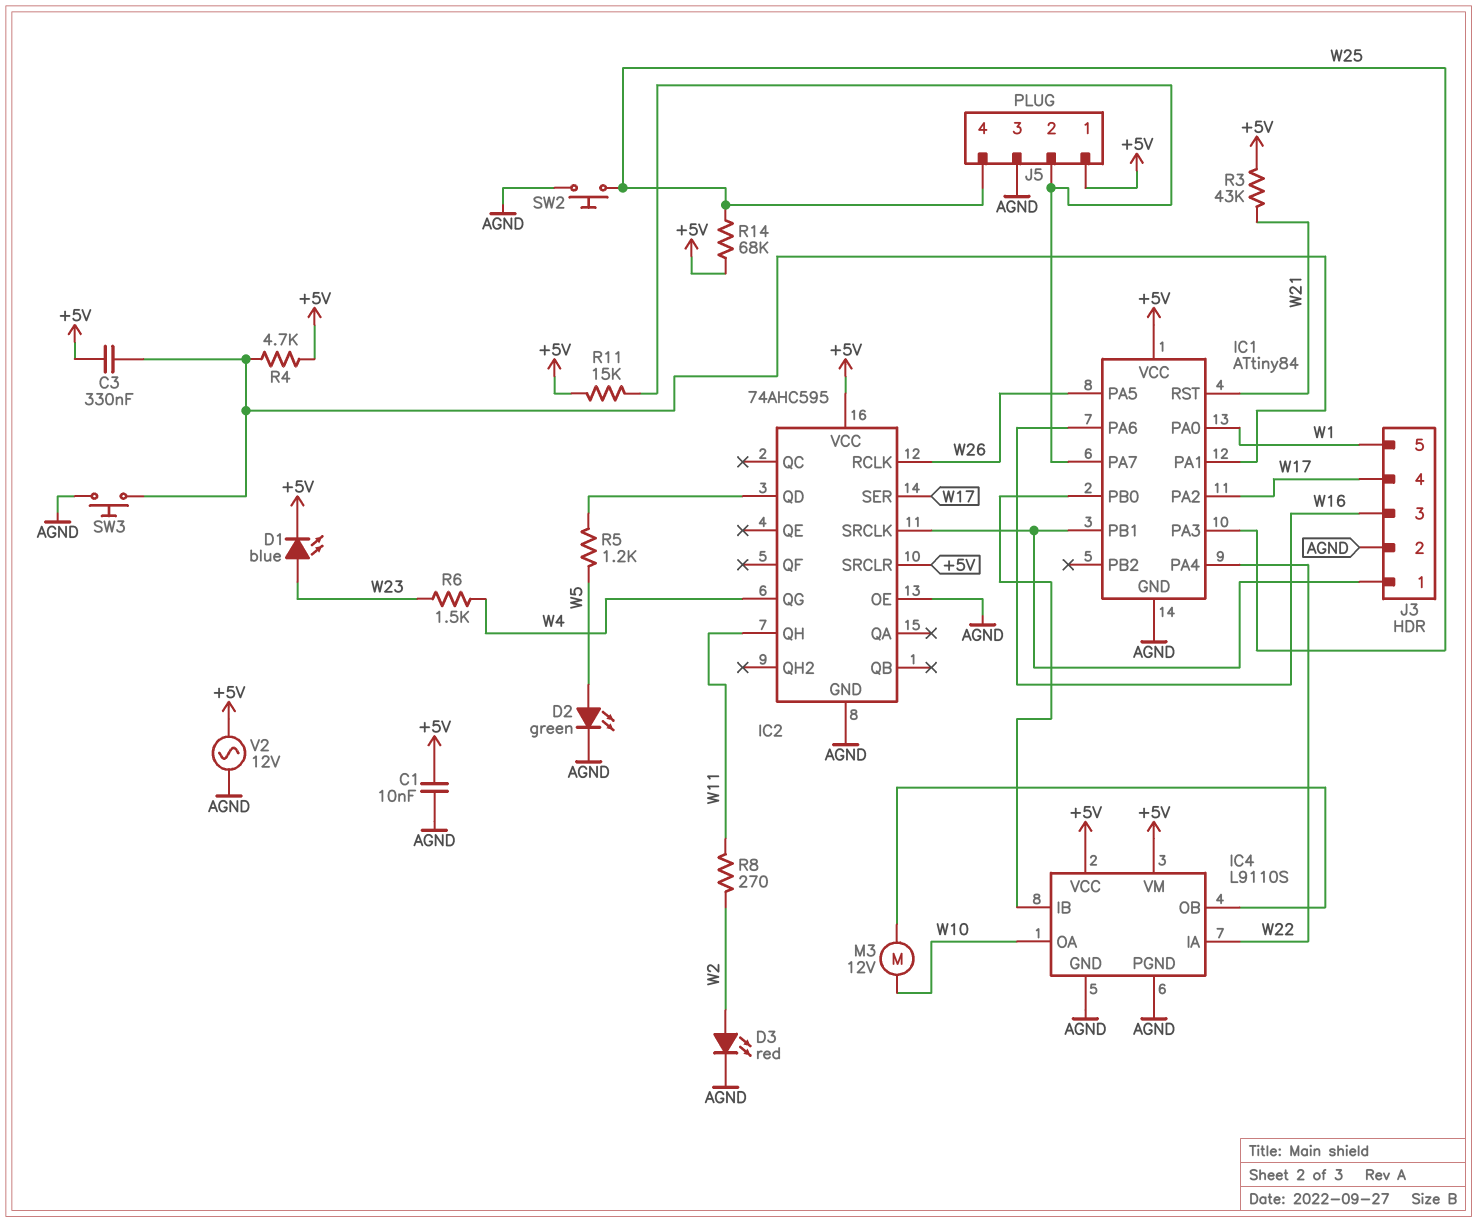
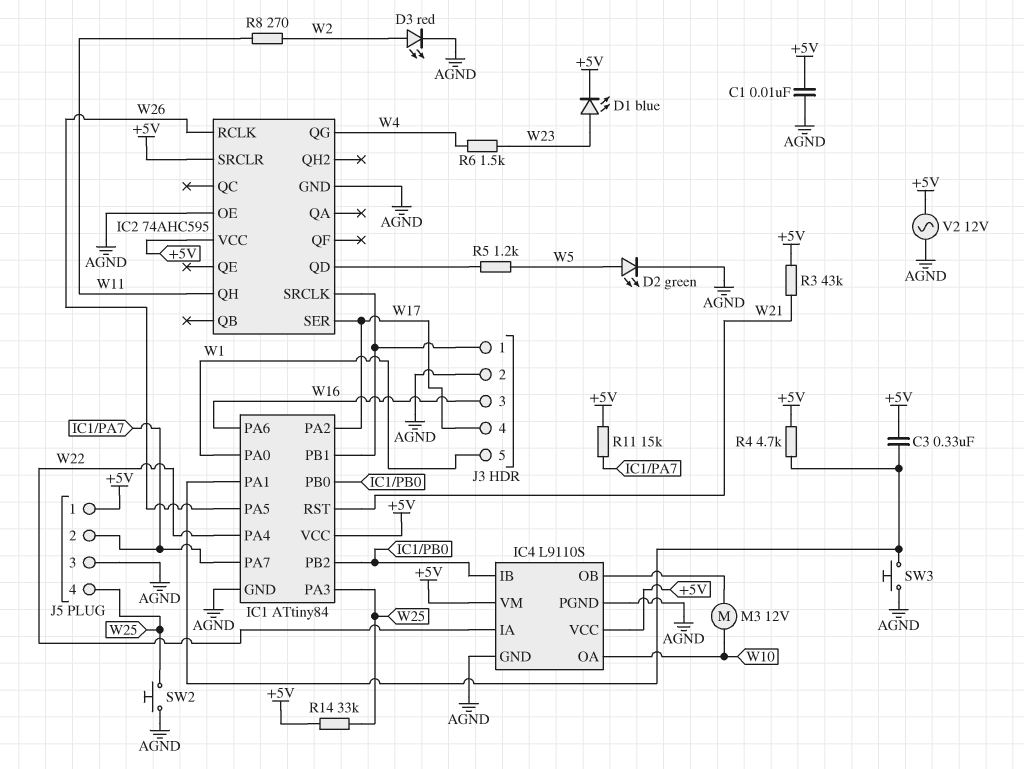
IC1 pin PB2: none -> IC1/PB0
R14: 68k (+5V, W25) -> 33k (+5V, W25)

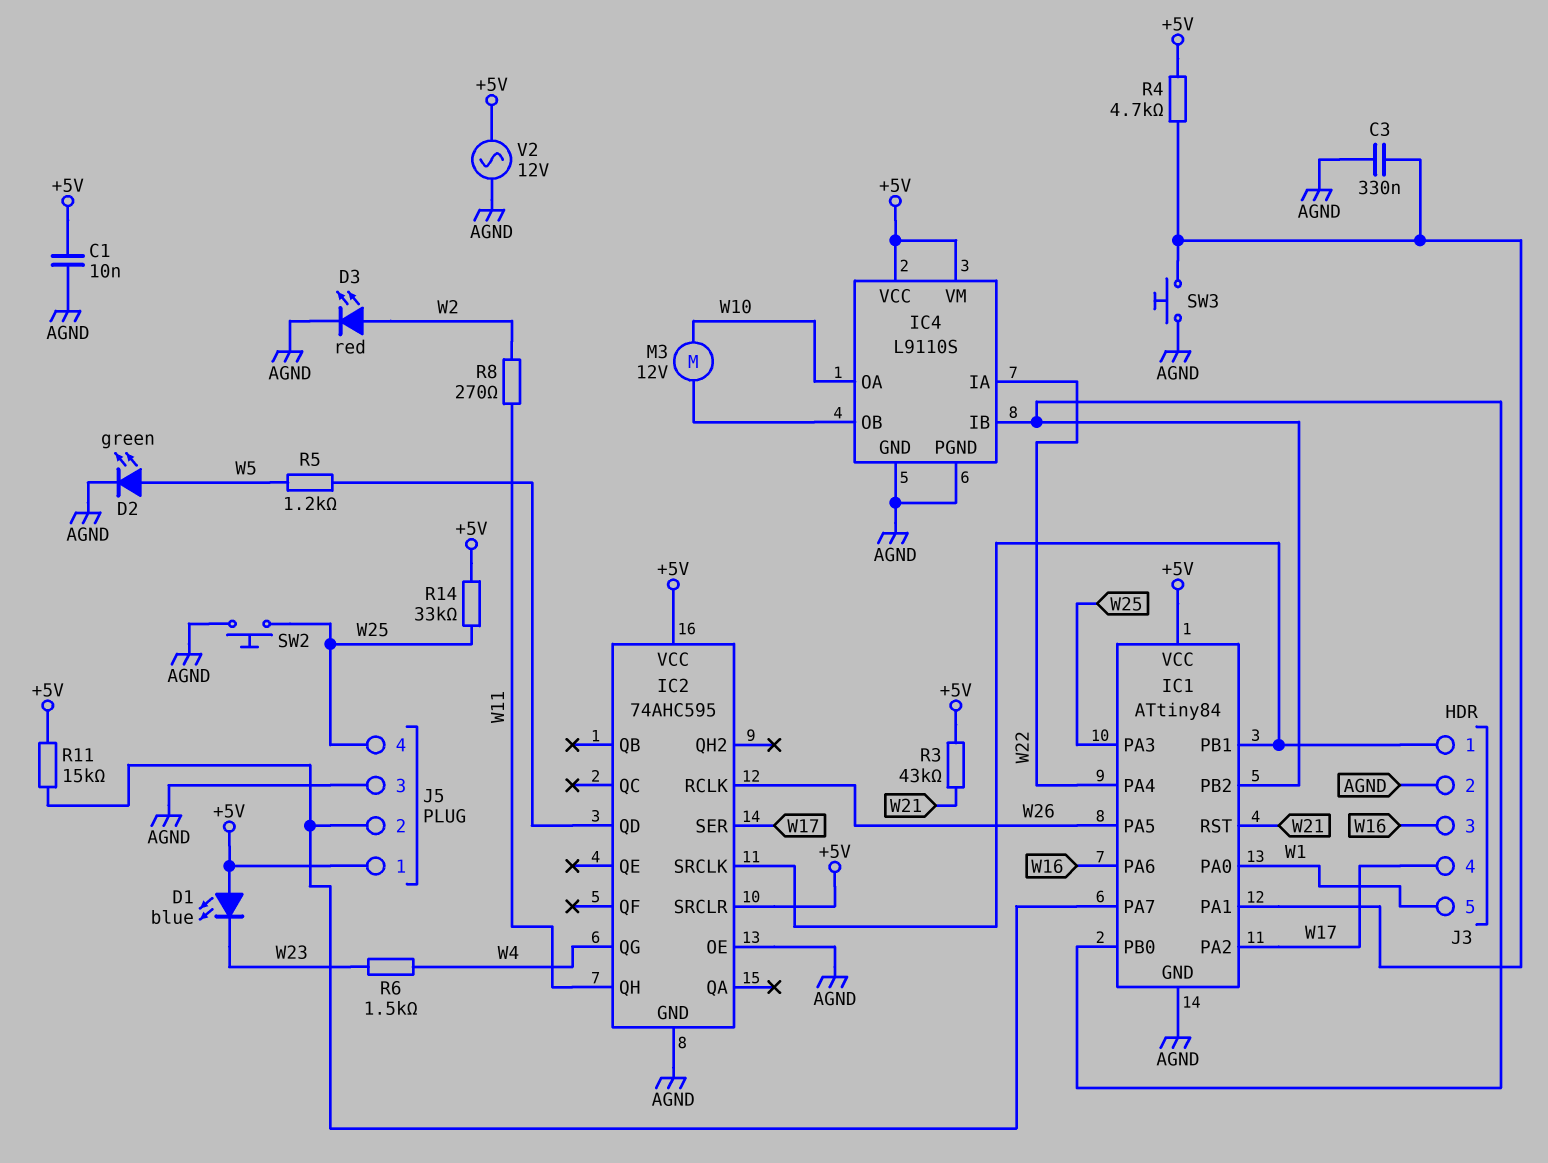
C3: 330nF (+5V, IC1/PA1) -> 330nF (AGND, IC1/PA1)
D1: LED blue (A W23, K +5V) -> LED blue (A +5V, K W23)

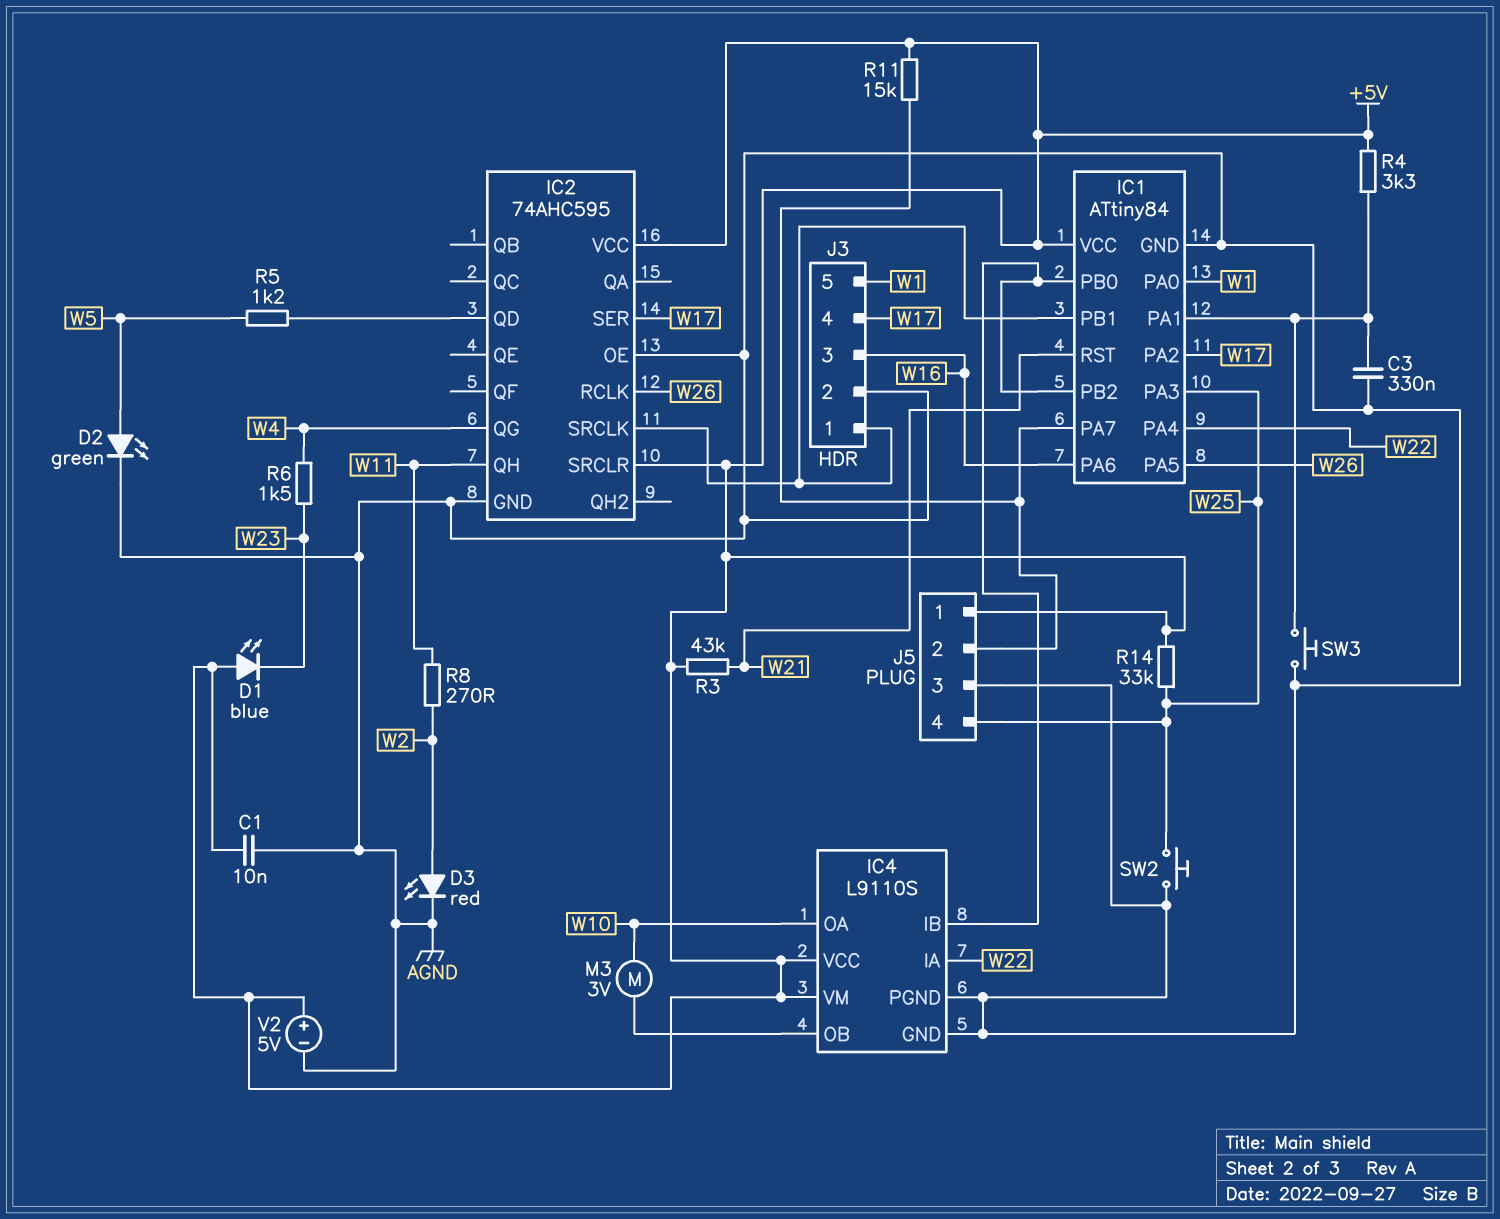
M3: motor 12V (IC4/OB, W10) -> motor 3V (IC4/OB, W10)
R4: 4.7k (+5V, IC1/PA1) -> 3.3k (+5V, IC1/PA1)
V2: AC 12V (+5V, AGND) -> 5V (plus +5V, minus AGND)

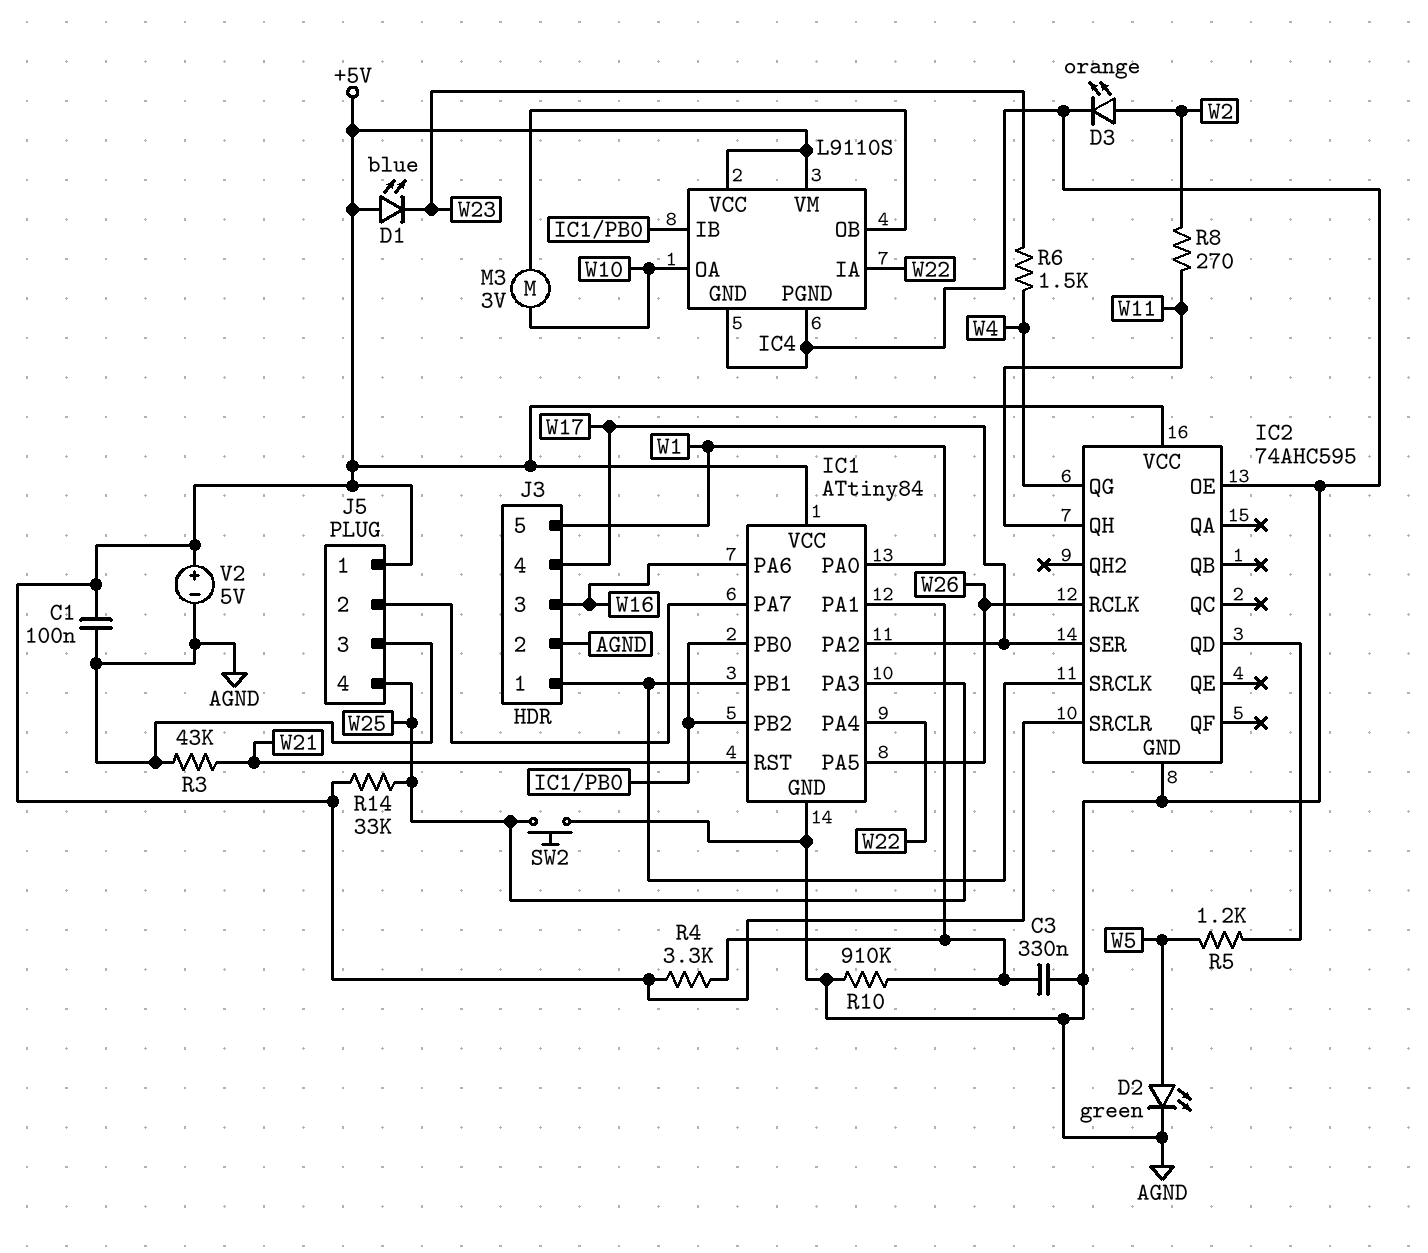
C1: 10nF (+5V, AGND) -> 100nF (+5V, AGND)
D3: LED red (A W2, K AGND) -> LED orange (A W2, K AGND)
R3: 43k (+5V, W21) -> 43k (AGND, W21)
R10: none -> 910k (AGND, IC1/PA1)
R11: 15k (+5V, IC1/PA7) -> none
SW3: button (AGND, IC1/PA1) -> none

